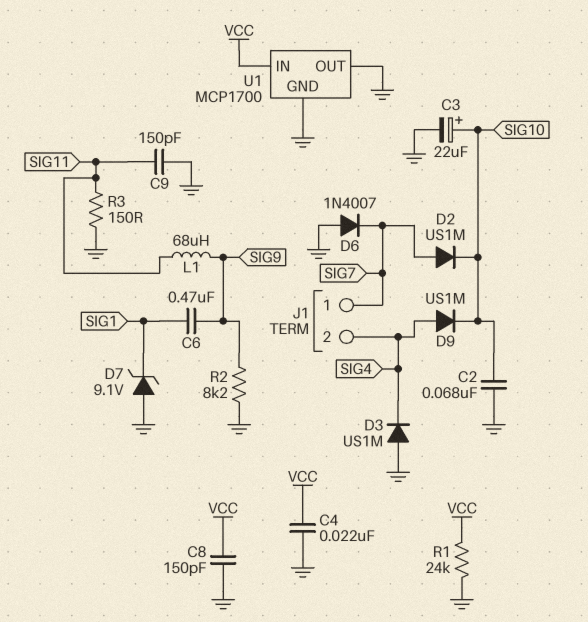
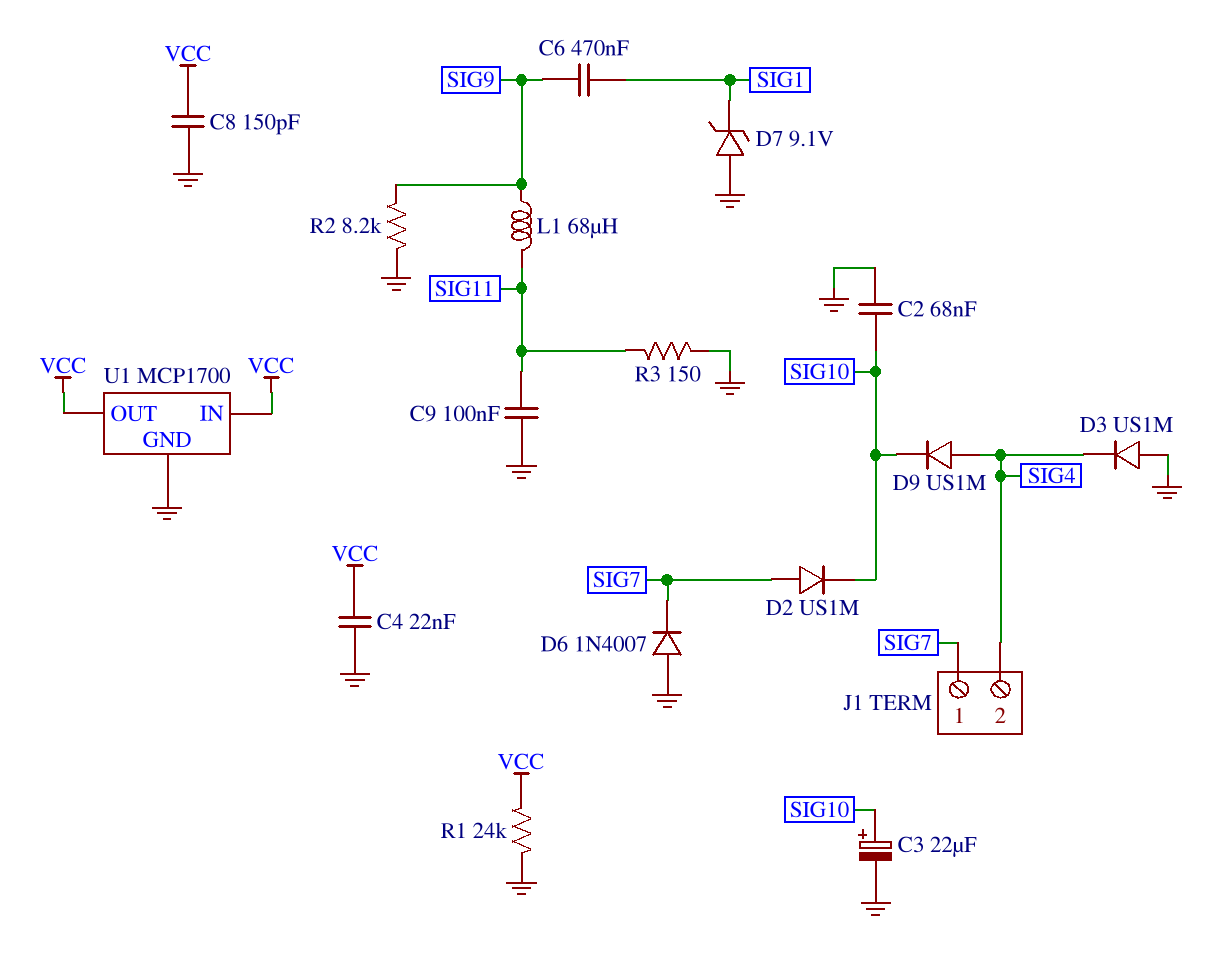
C9: 150pF (GND, SIG11) -> 100nF (GND, SIG11)
U1 pin OUT: GND -> VCC

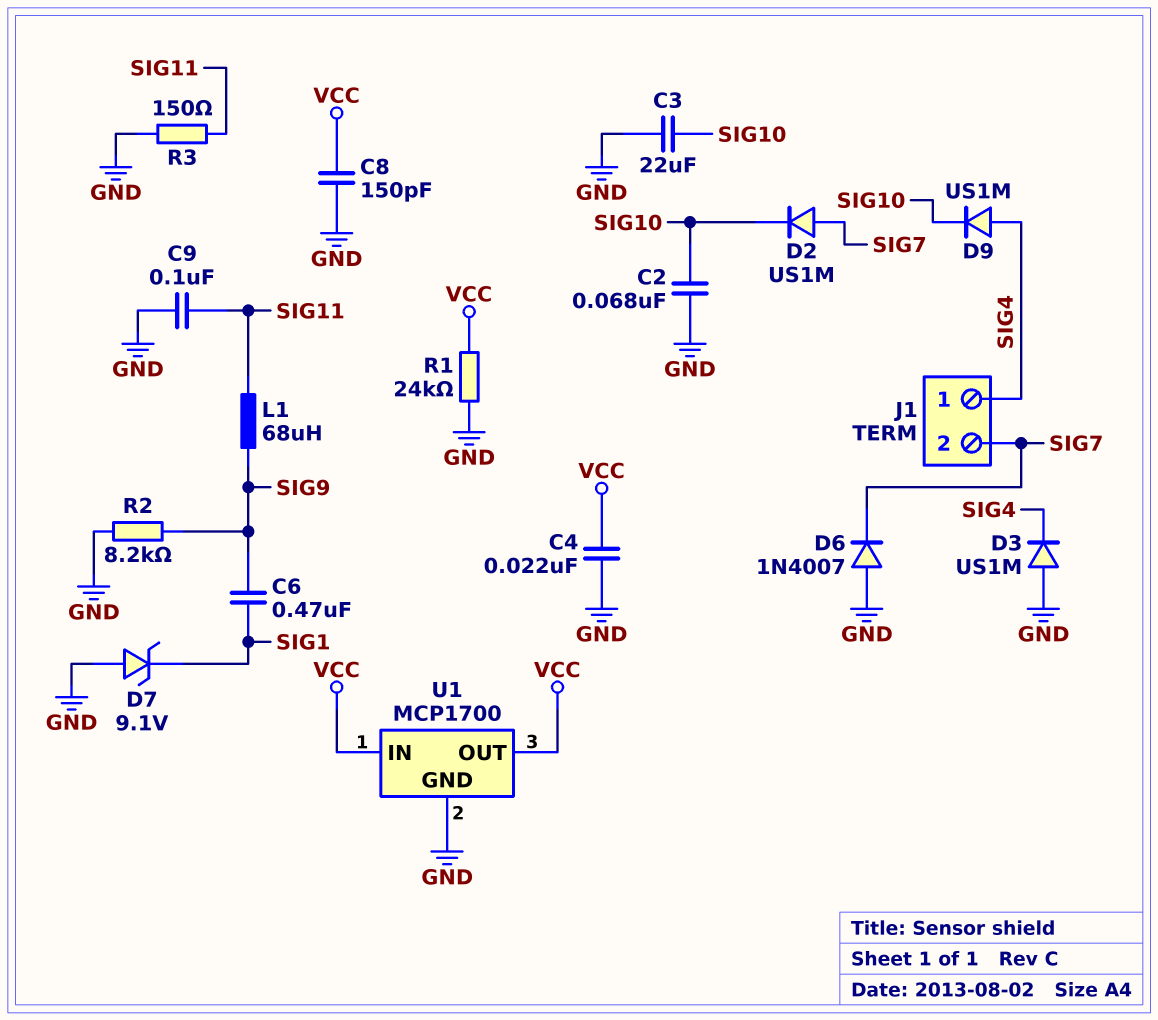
C3: 22uF (plus SIG10, minus GND) -> 22uF (GND, SIG10)
J1 pin 1: SIG7 -> SIG4
J1 pin 2: SIG4 -> SIG7

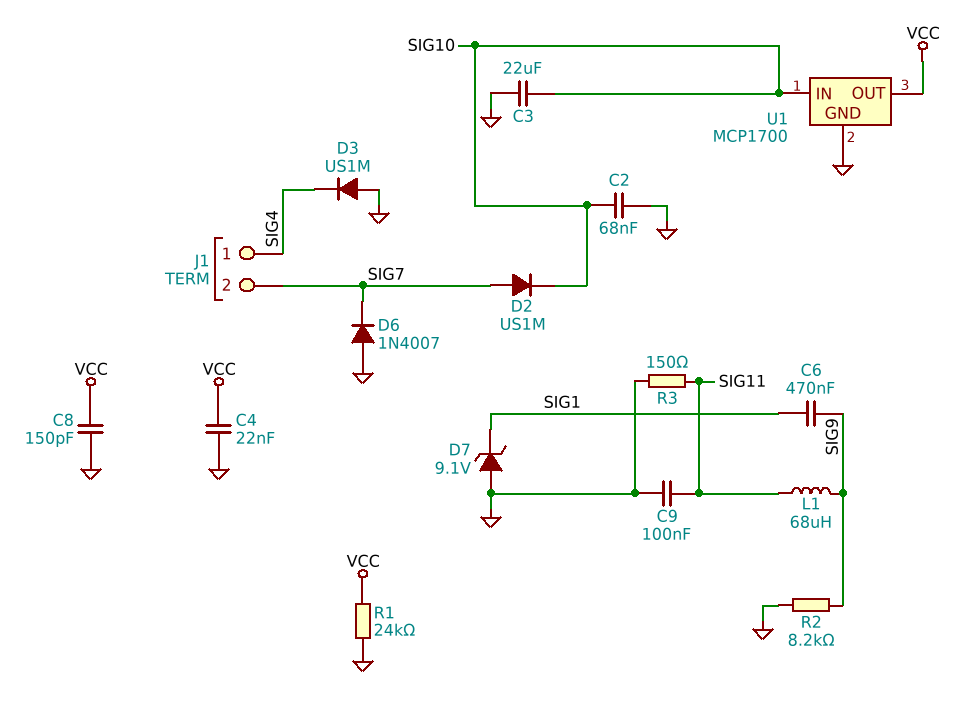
D9: diode US1M (A SIG4, K SIG10) -> none
U1 pin IN: VCC -> SIG10

